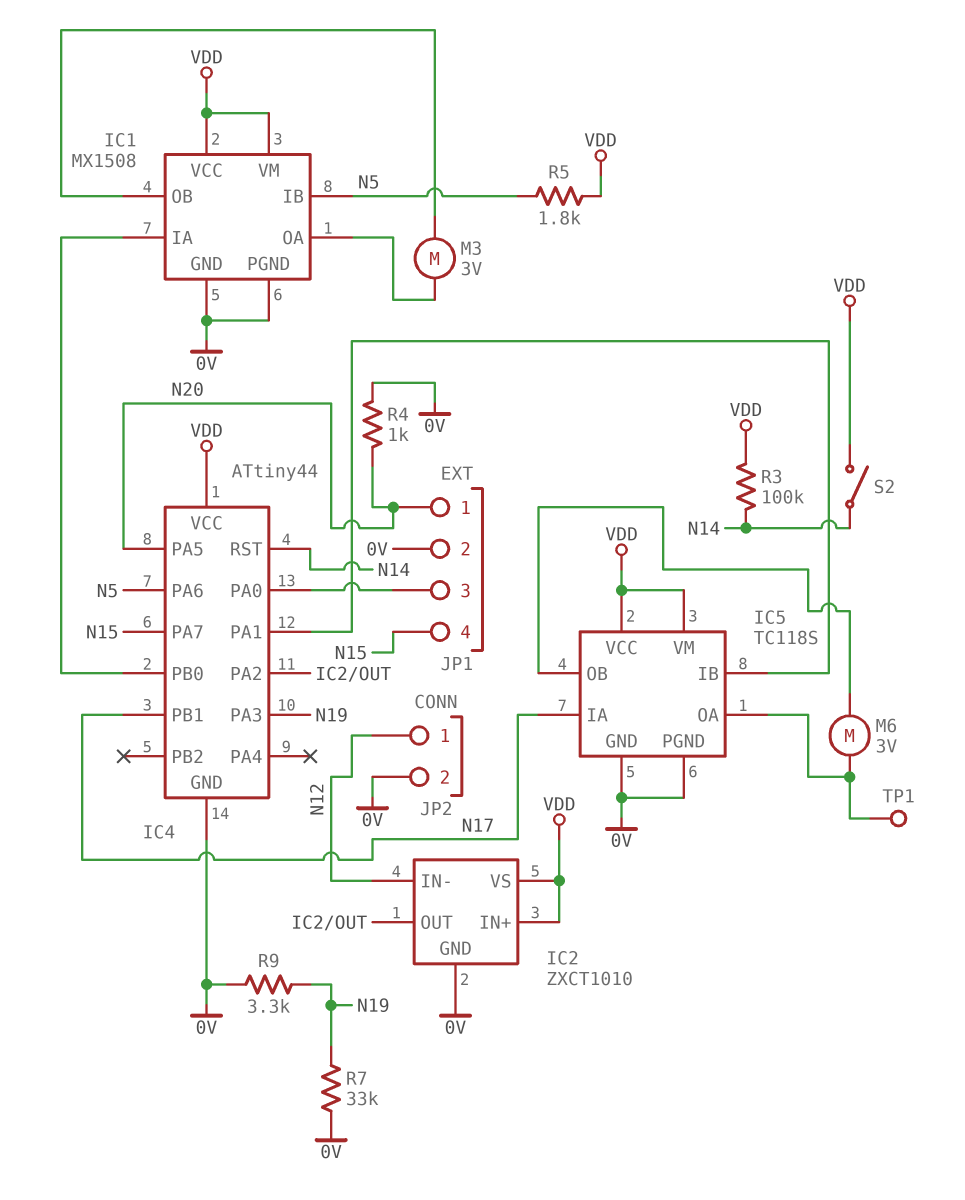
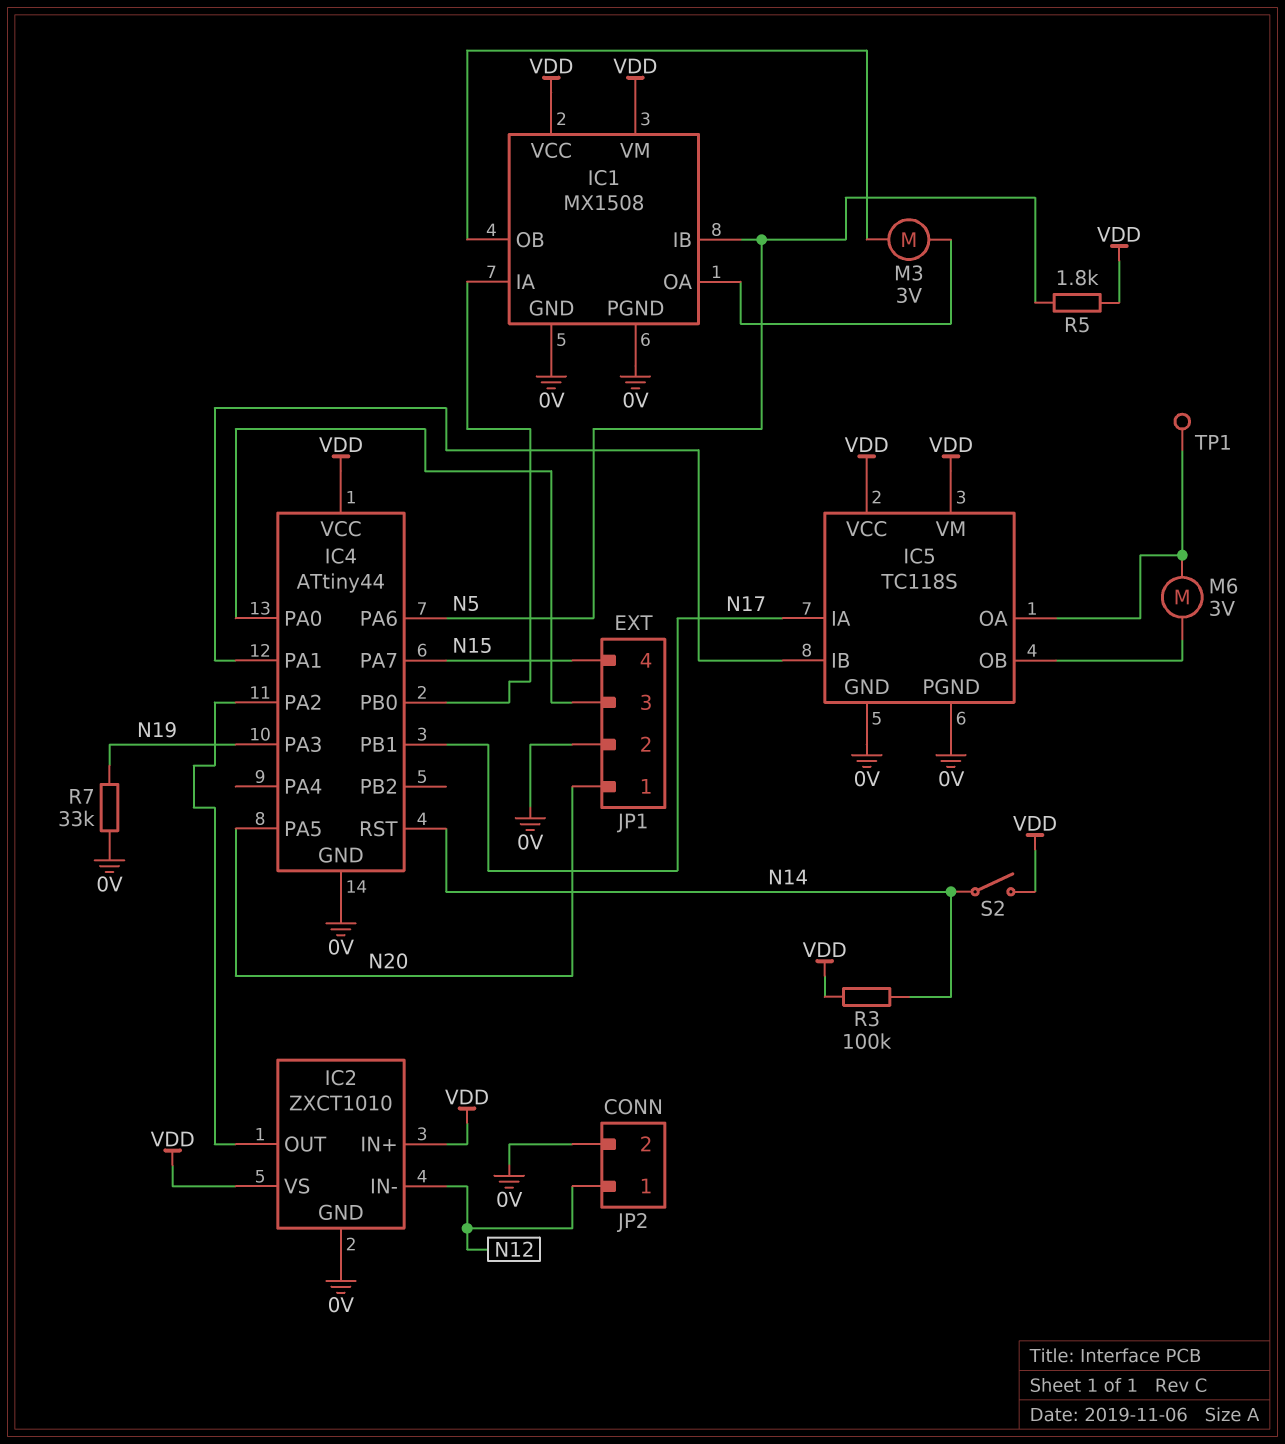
R4: 1k (0V, N20) -> none
R9: 3.3k (0V, N19) -> none

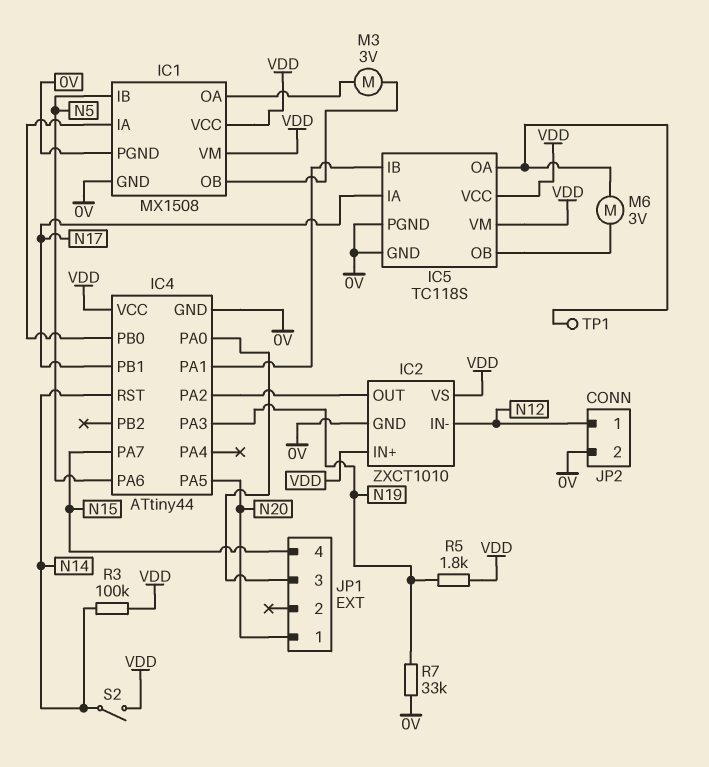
JP1 pin 2: 0V -> none
R5: 1.8k (N5, VDD) -> 1.8k (N19, VDD)

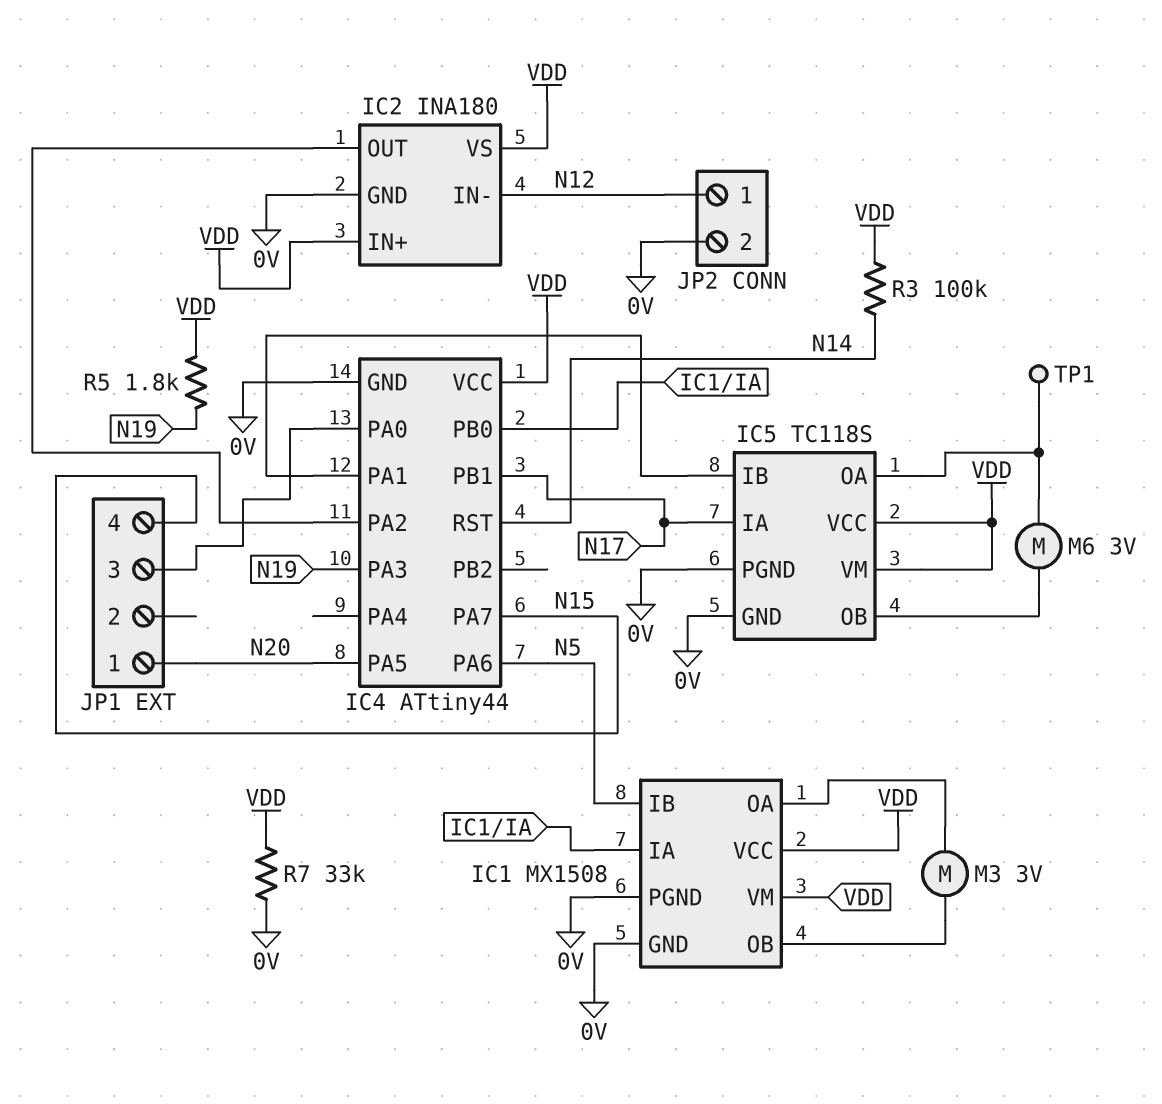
IC2: ZXCT1010 -> INA180
R7: 33k (0V, N19) -> 33k (0V, VDD)
S2: switch (N14, VDD) -> none

